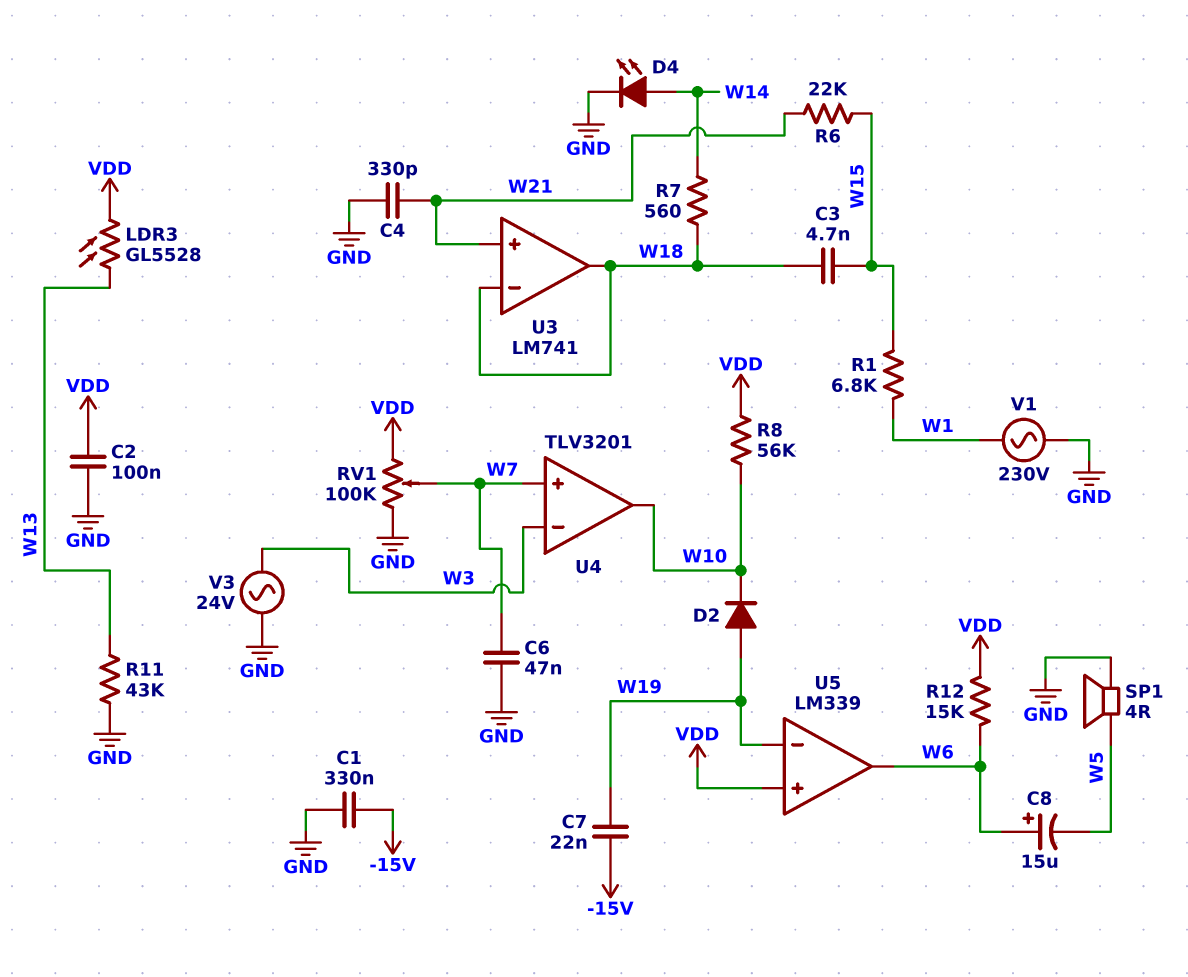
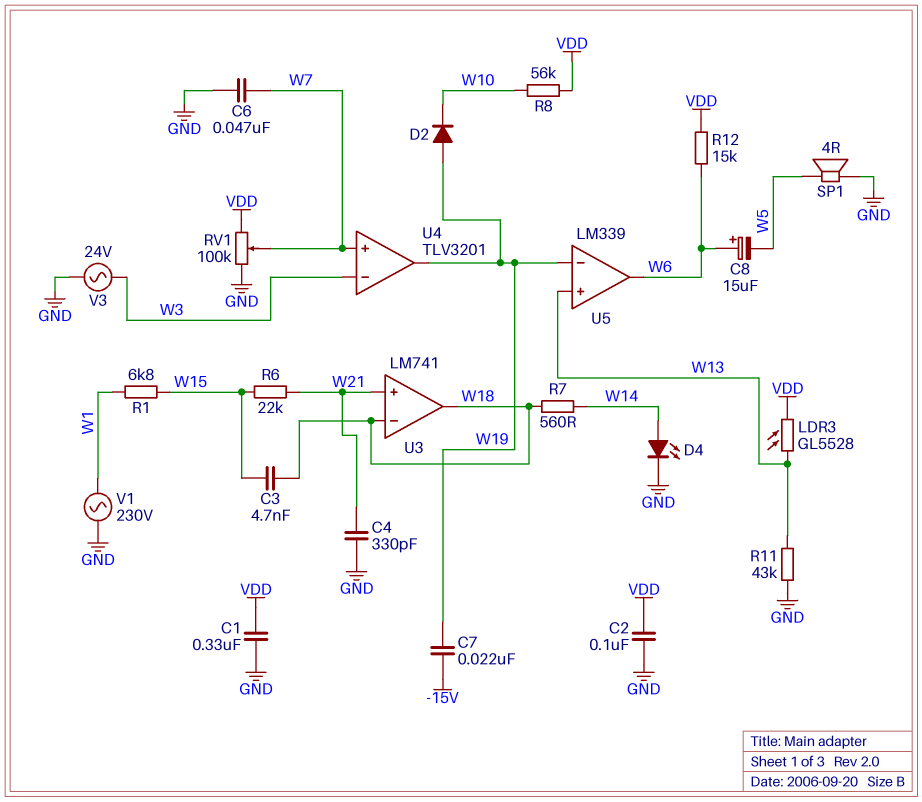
C1: 330nF (-15V, GND) -> 330nF (GND, VDD)
U4 pin out: W10 -> W19
U5 pin in+: VDD -> W13

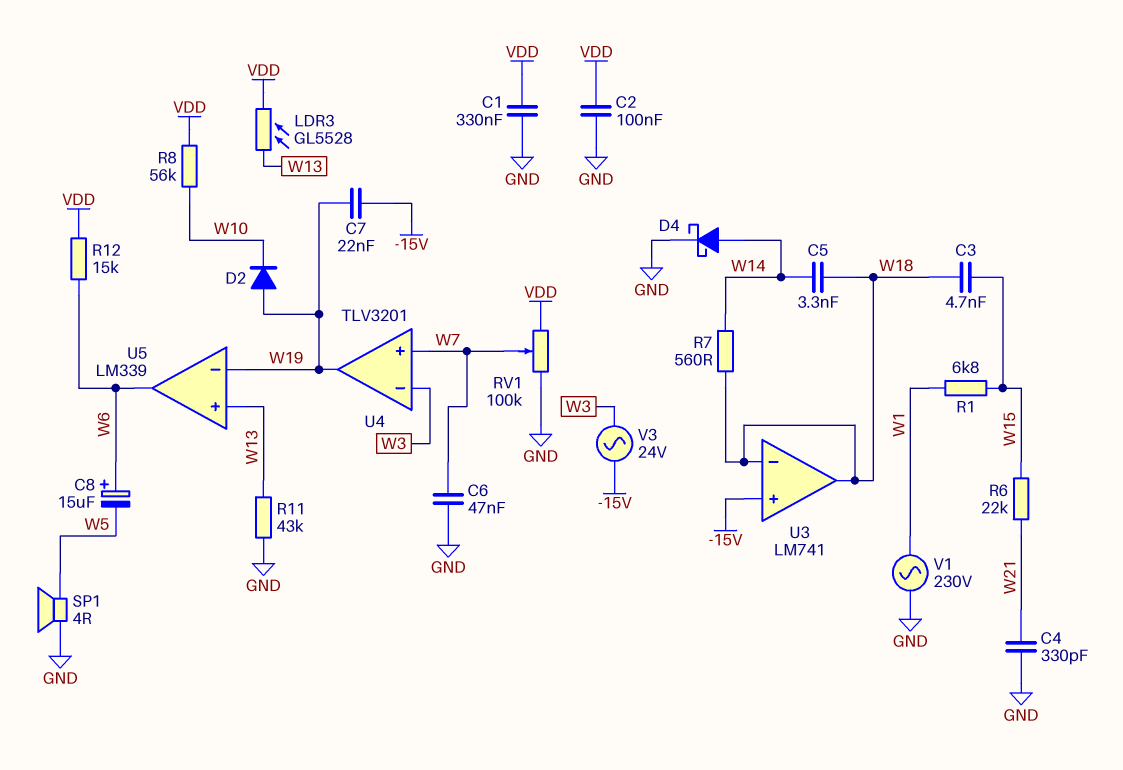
C5: none -> 3.3nF (W14, W18)
D4: LED (A W14, K GND) -> schottky (A W14, K GND)
U3 pin in+: W21 -> -15V
V3: AC 24V (GND, W3) -> AC 24V (-15V, W3)

